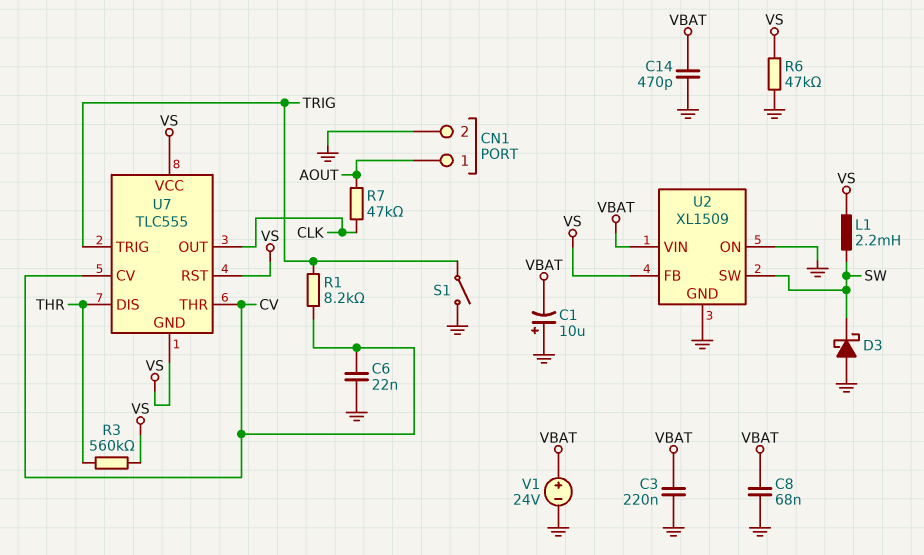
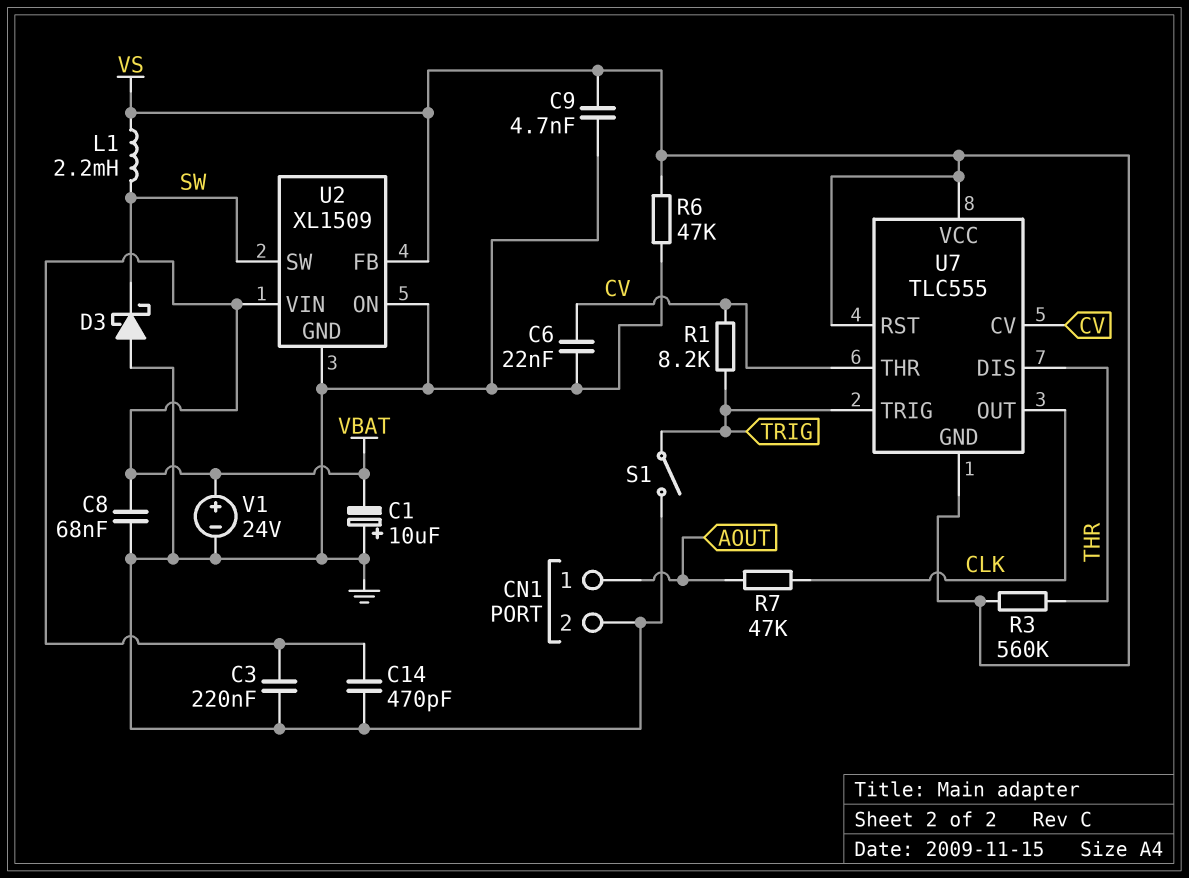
C9: none -> 4.7nF (GND, VS)

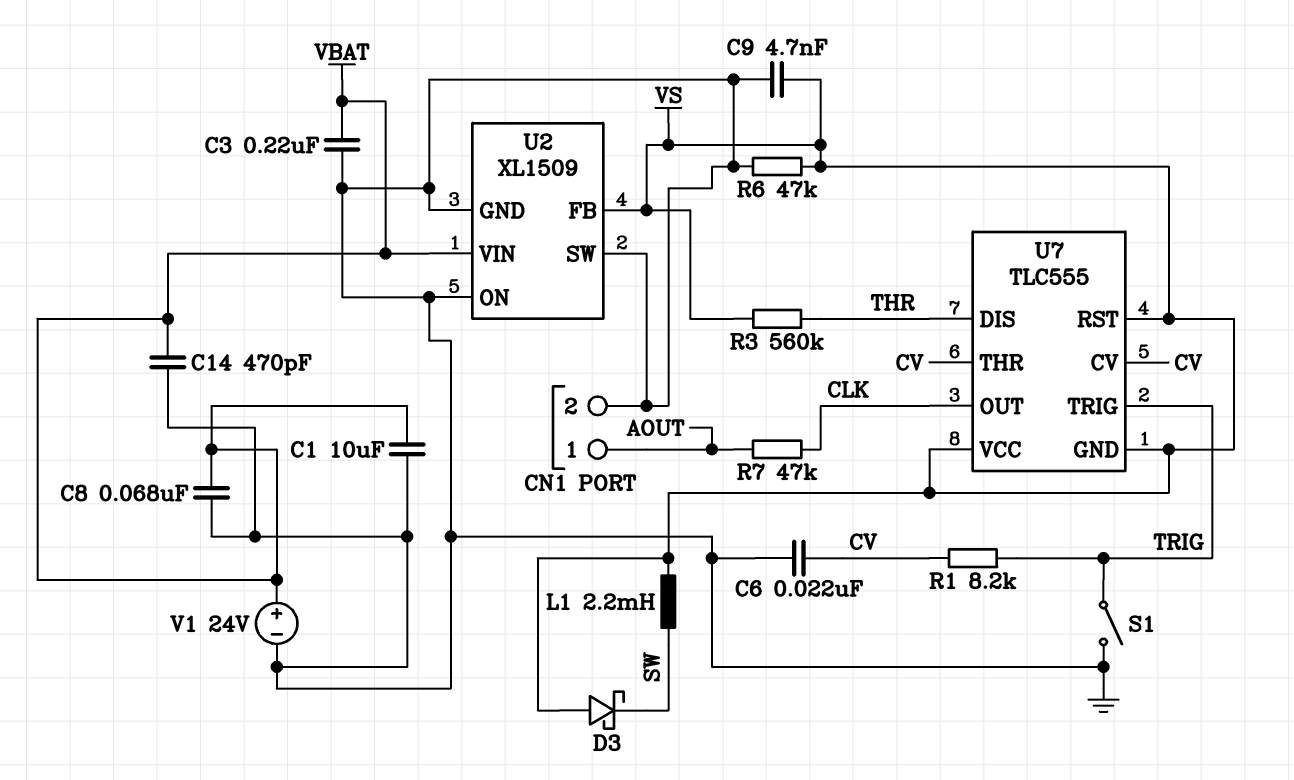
C1: 10uF (plus GND, minus VBAT) -> 10uF (GND, VBAT)
D3: schottky (A GND, K SW) -> schottky (A VS, K SW)
U2 pin SW: SW -> GND

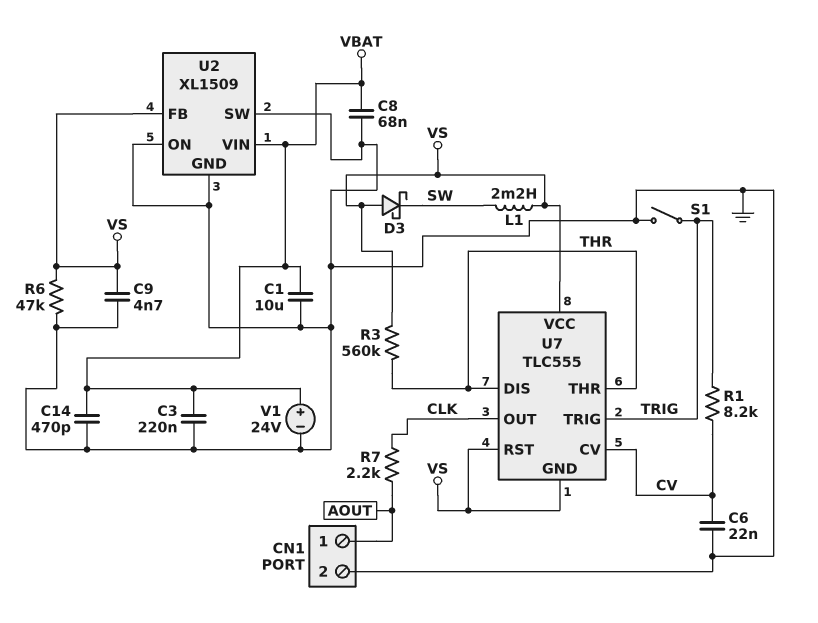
R7: 47k (AOUT, CLK) -> 2.2k (AOUT, CLK)
U7 pin THR: CV -> THR

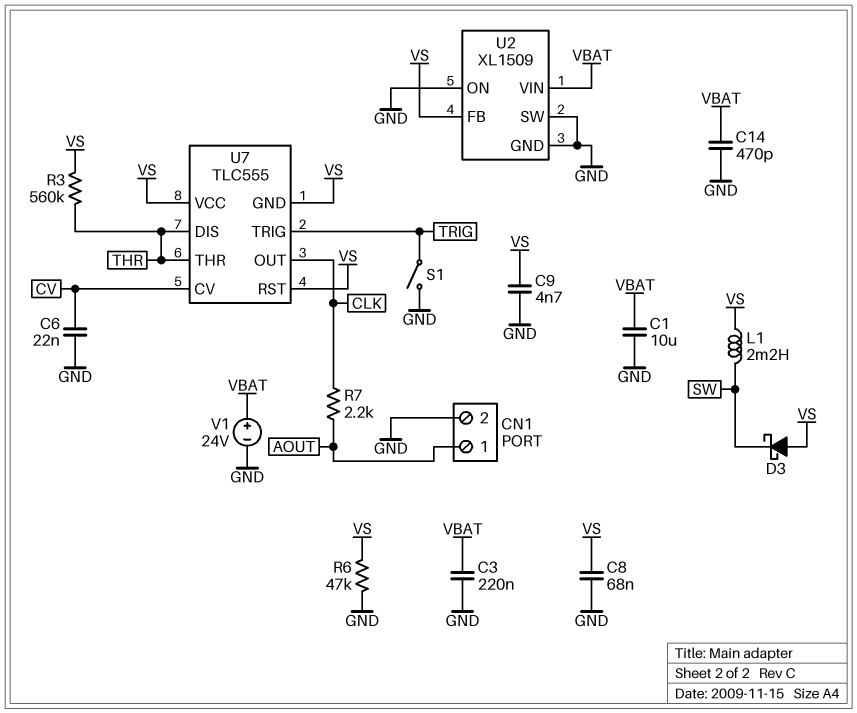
C8: 68nF (GND, VBAT) -> 68nF (GND, VS)
R1: 8.2k (CV, TRIG) -> none

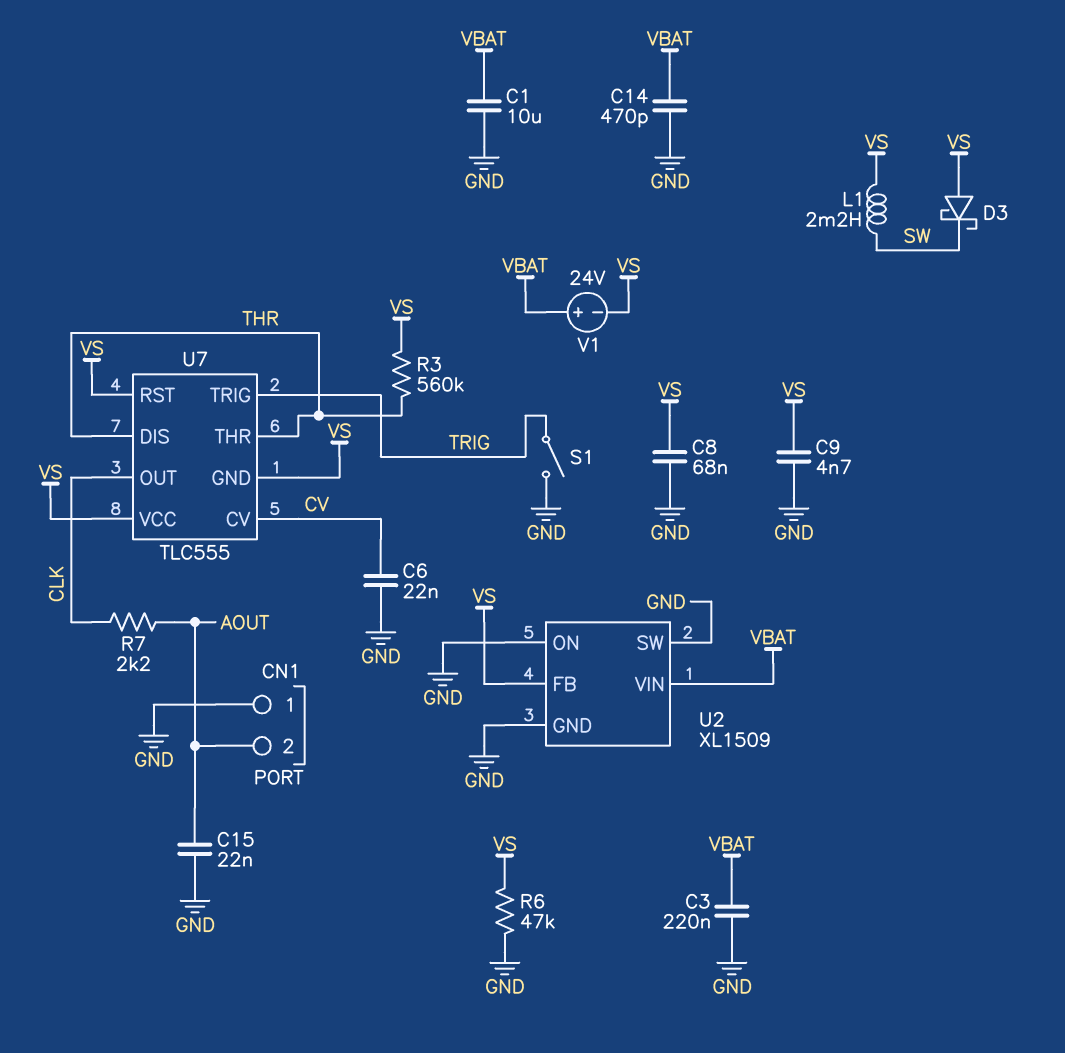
C15: none -> 22nF (AOUT, GND)
CN1 pin 1: AOUT -> GND
CN1 pin 2: GND -> AOUT
V1: 24V (plus VBAT, minus GND) -> 24V (plus VBAT, minus VS)

